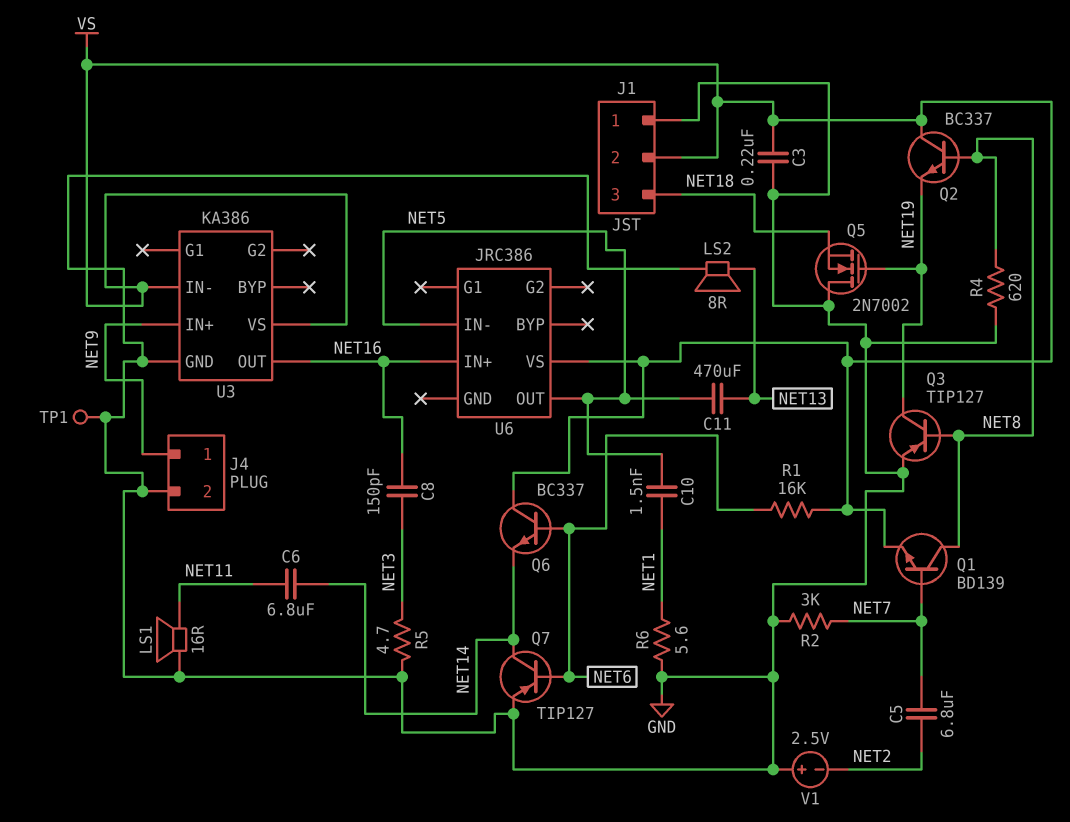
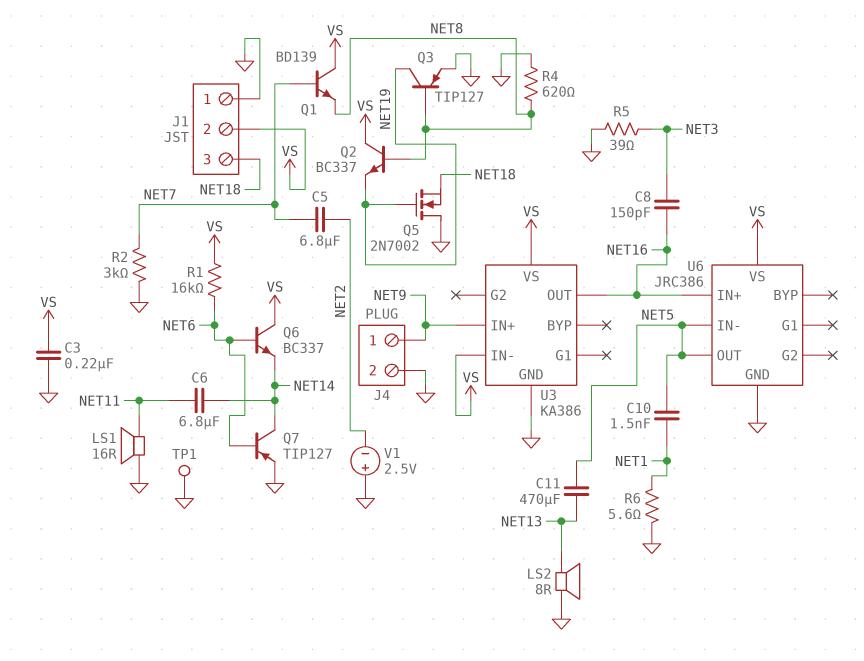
Q1: NPN BD139 (B NET7, C NET8, E VS) -> NPN BD139 (B NET7, C VS, E NET8)
R5: 4.7 (GND, NET3) -> 39 (GND, NET3)
U6 pin GND: none -> GND

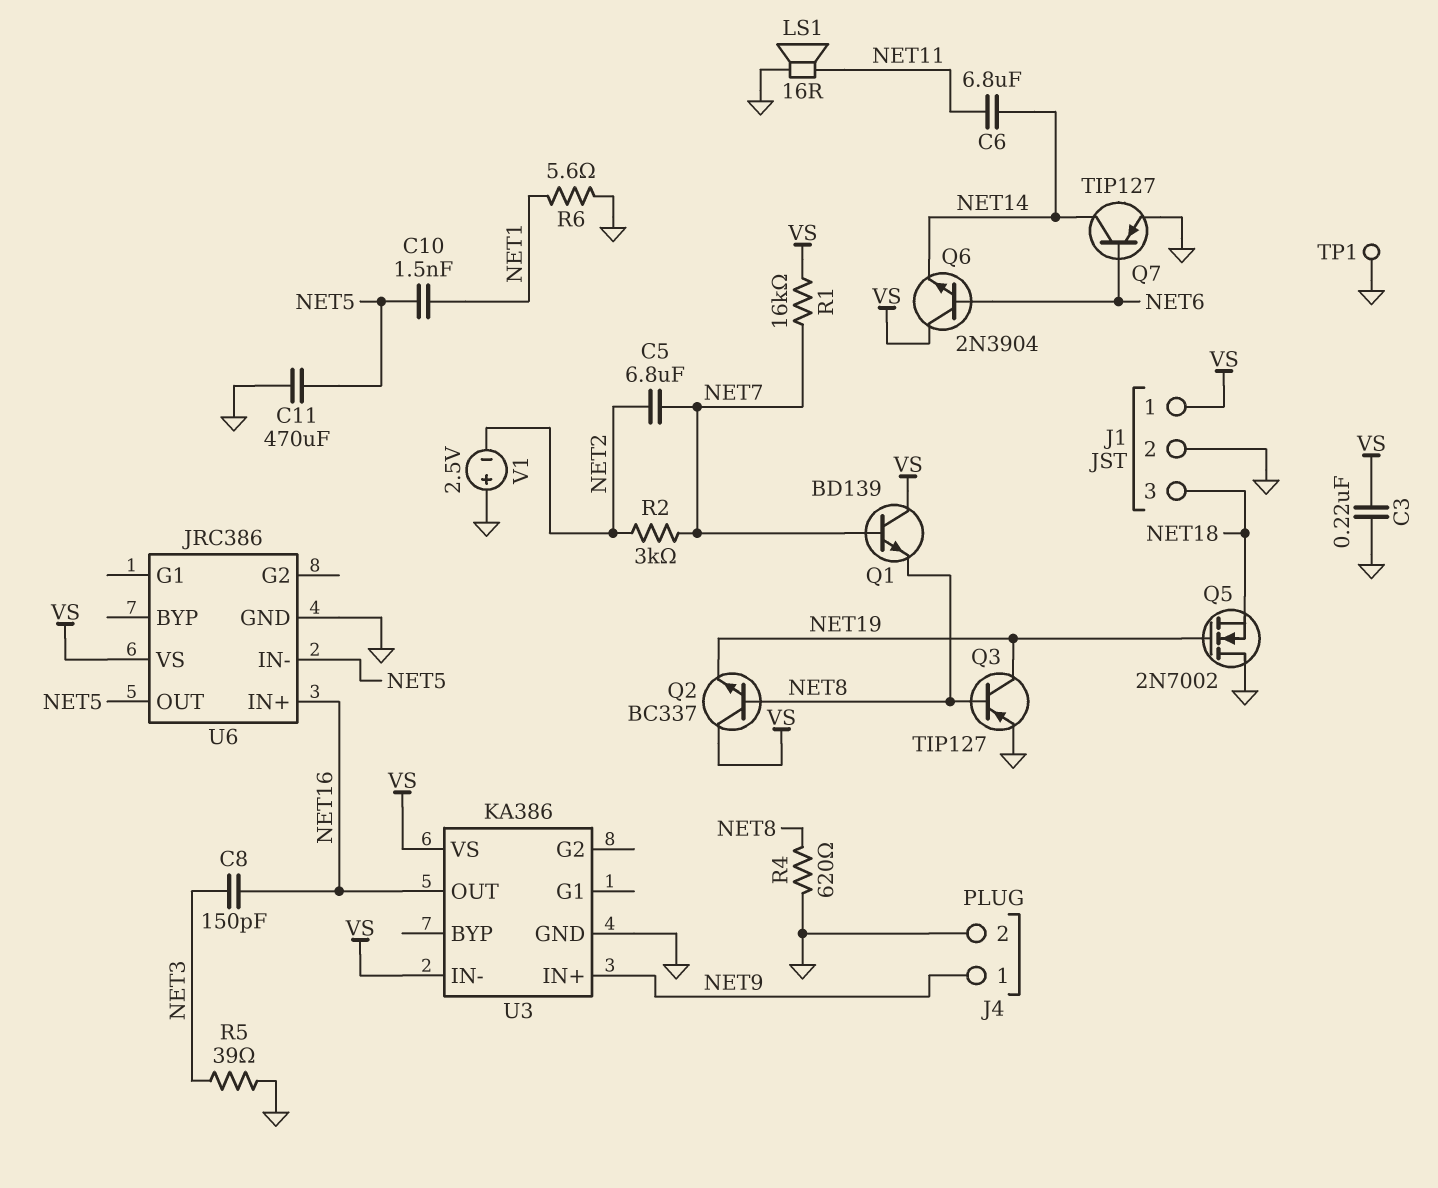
C11: 470uF (NET5, NET13) -> 470uF (GND, NET5)
J1 pin 1: GND -> VS
J1 pin 2: VS -> GND
LS2: speaker 8R (GND, NET13) -> none
Q6: NPN BC337 (B NET6, C VS, E NET14) -> NPN 2N3904 (B NET6, C VS, E NET14)
R1: 16k (NET6, VS) -> 16k (NET7, VS)
R2: 3k (GND, NET7) -> 3k (NET2, NET7)

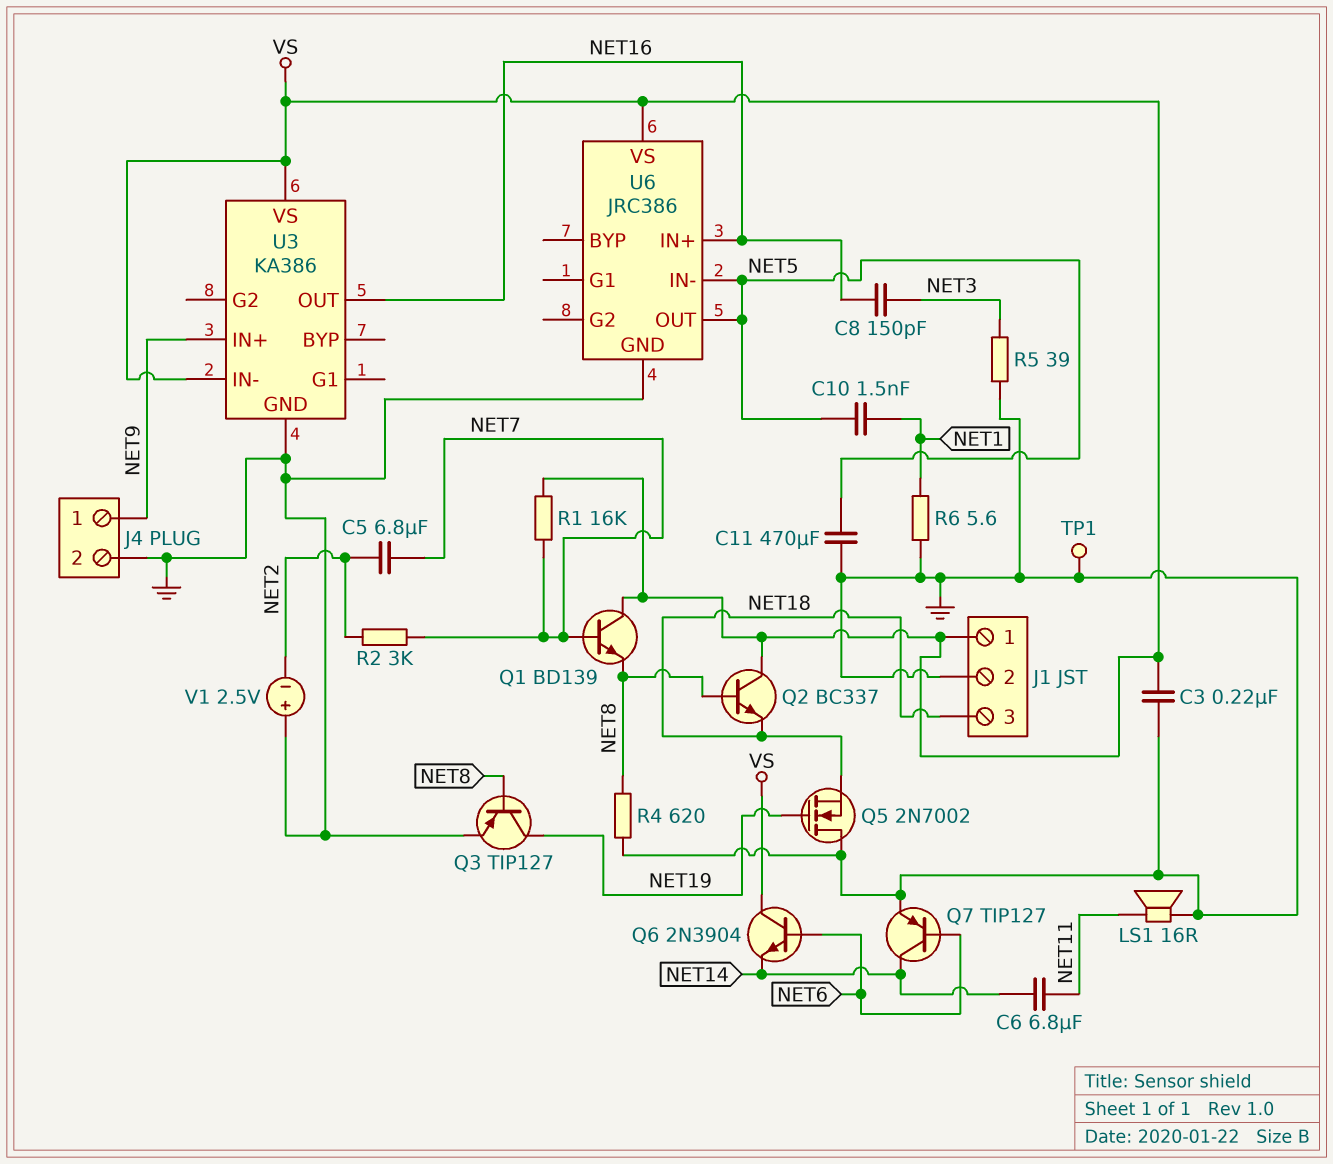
Q2: NPN BC337 (B NET8, C VS, E NET19) -> NPN BC337 (B NET8, C VS, E NET18)

